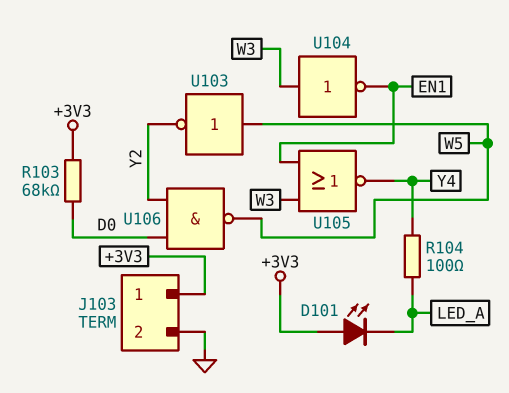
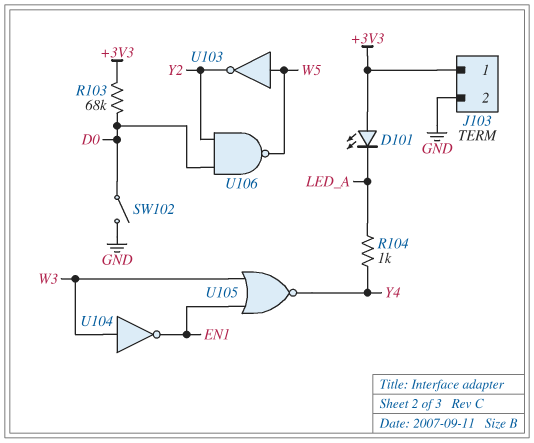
R104: 100 (LED_A, Y4) -> 1k (LED_A, Y4)
SW102: none -> switch (D0, GND)

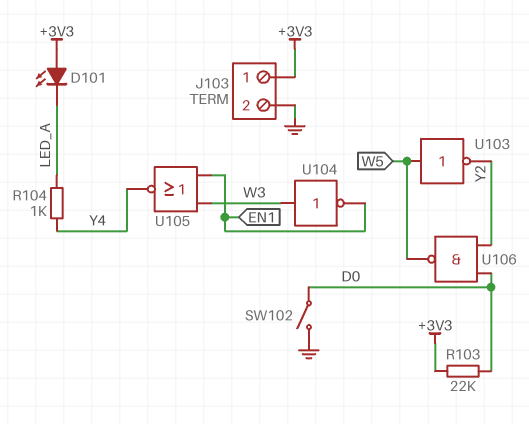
R103: 68k (+3V3, D0) -> 22k (+3V3, D0)

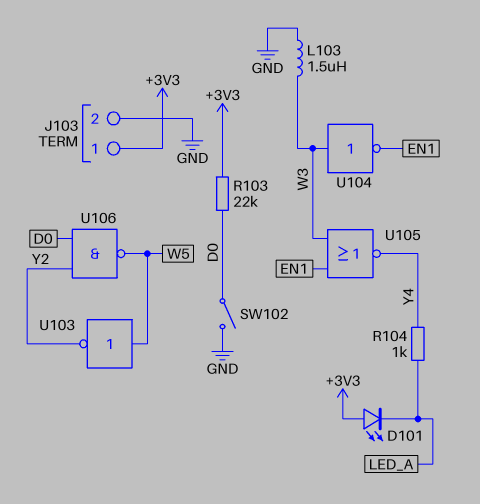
L103: none -> 1.5uH (GND, W3)

